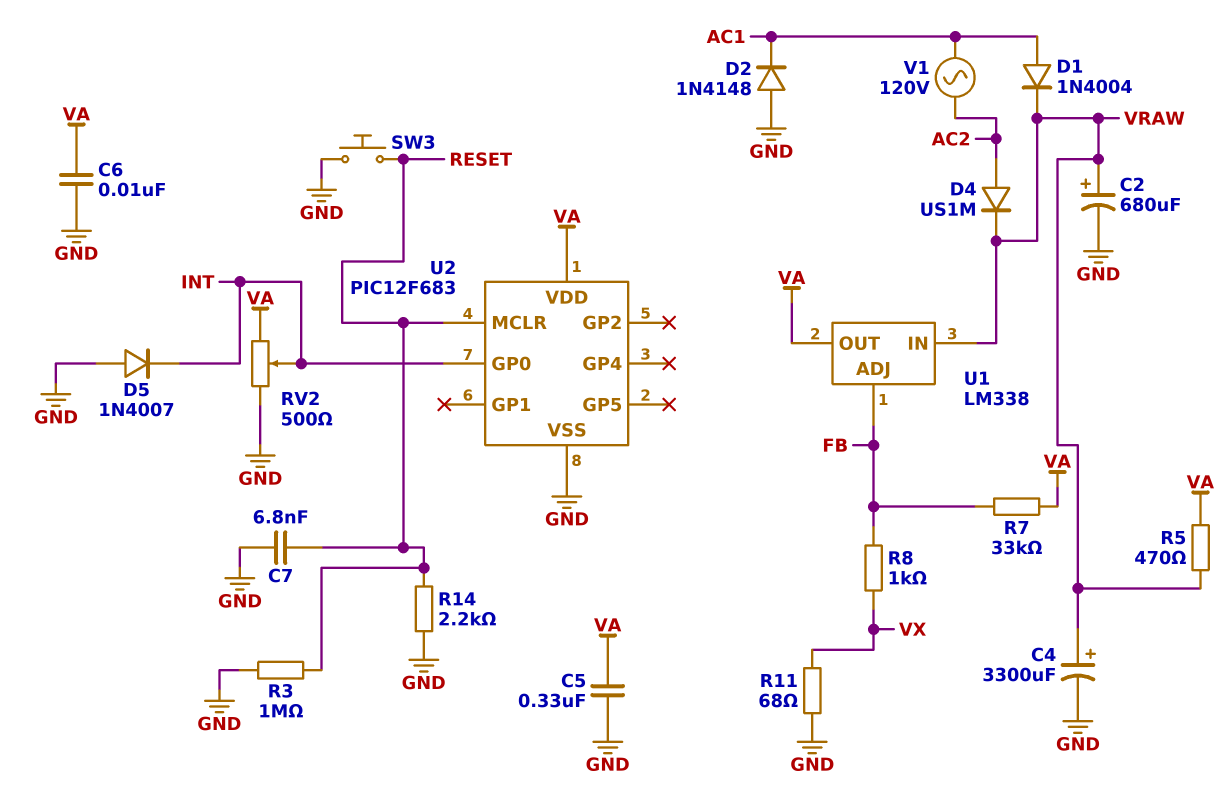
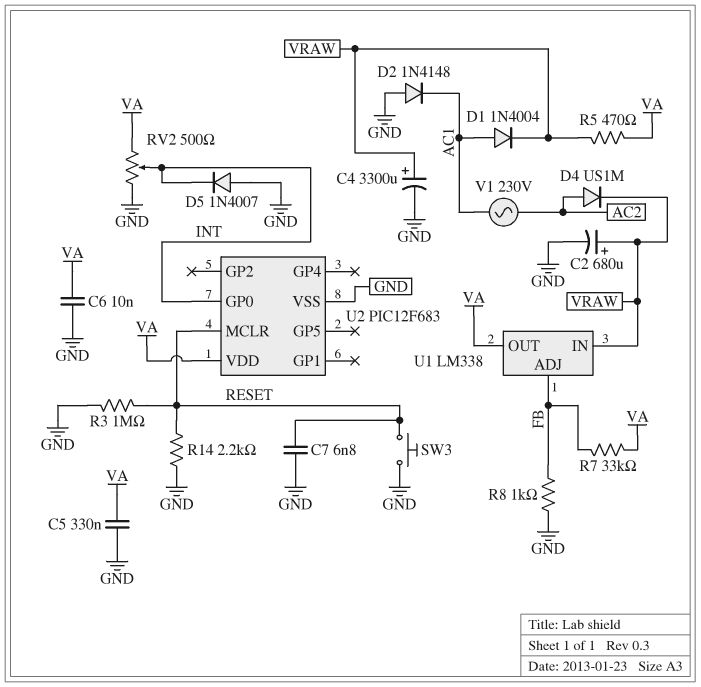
R8: 1k (FB, VX) -> 1k (FB, GND)
R11: 68 (GND, VX) -> none
V1: AC 120V (AC1, AC2) -> AC 230V (AC1, AC2)

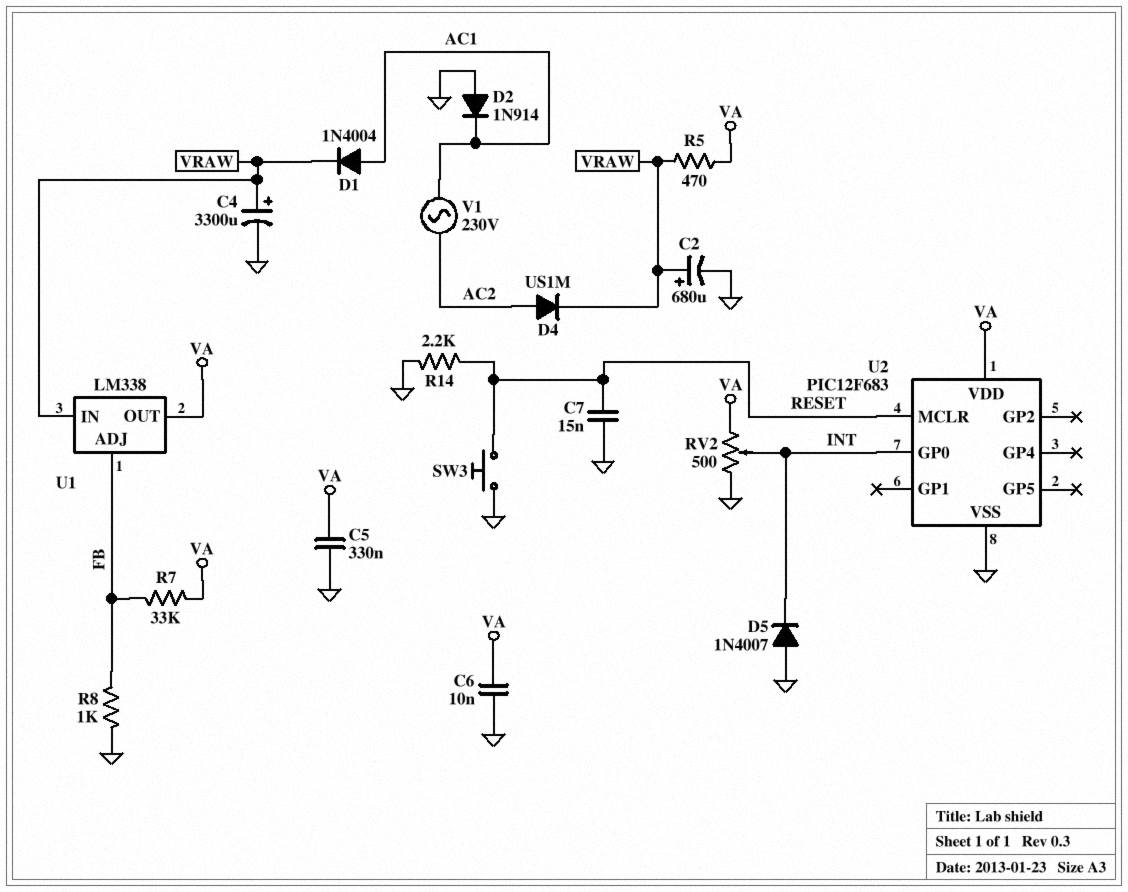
C7: 6.8nF (GND, RESET) -> 15nF (GND, RESET)
D2: diode 1N4148 (A GND, K AC1) -> diode 1N914 (A GND, K AC1)
R3: 1M (GND, RESET) -> none

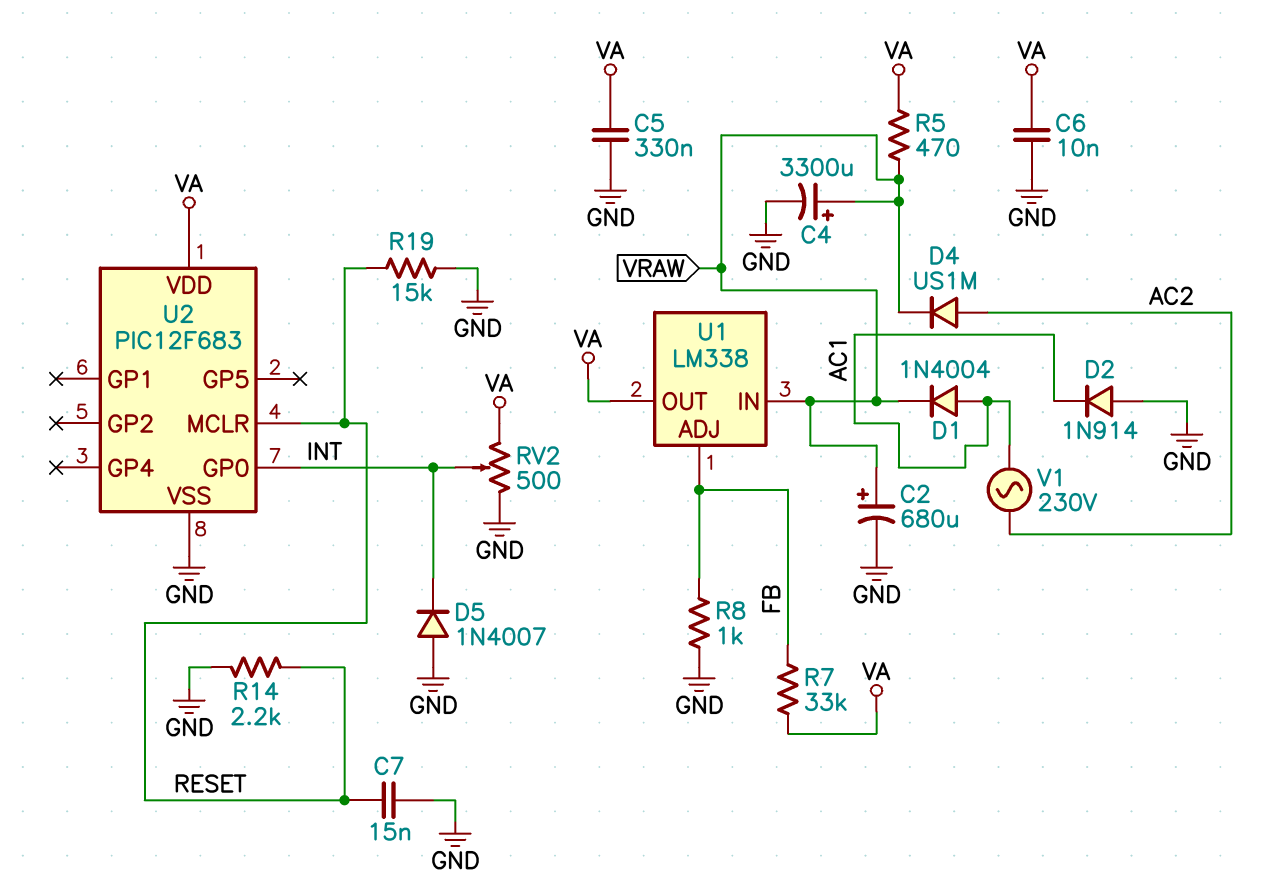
R19: none -> 15k (GND, RESET)
SW3: button (GND, RESET) -> none

